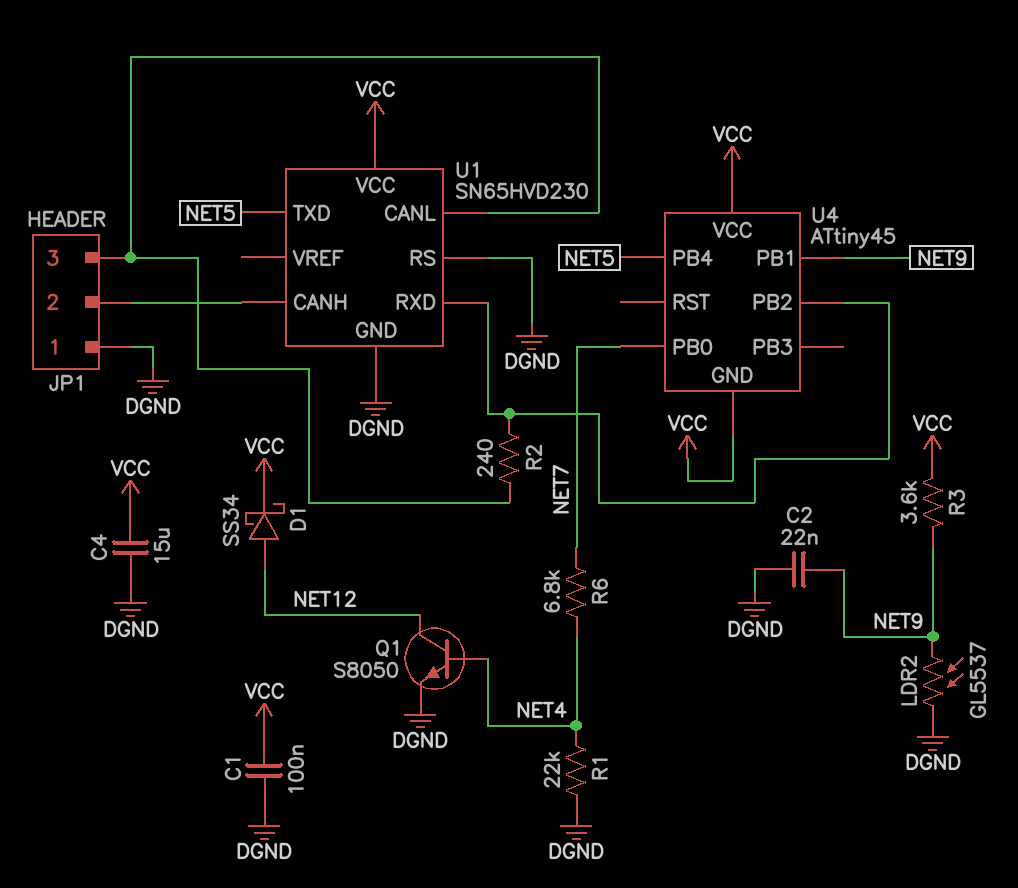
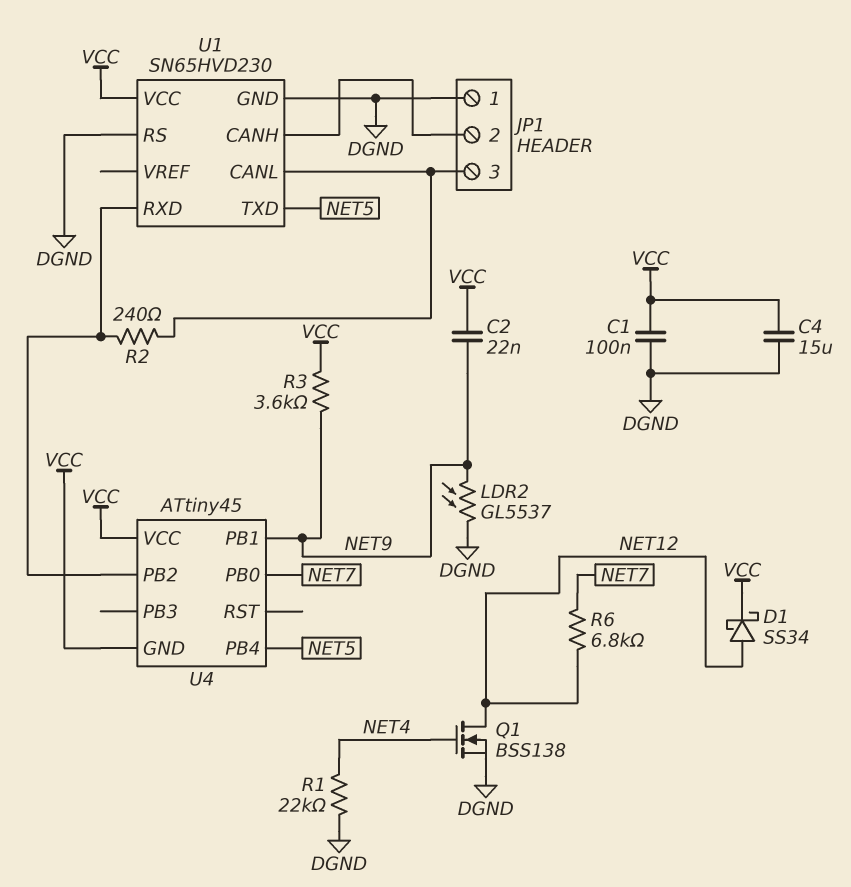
C2: 22nF (DGND, NET9) -> 22nF (NET9, VCC)
Q1: NPN S8050 (B NET4, C NET12, E DGND) -> NMOS BSS138 (G NET4, D NET12, S DGND)
R6: 6.8k (NET4, NET7) -> 6.8k (NET7, NET12)

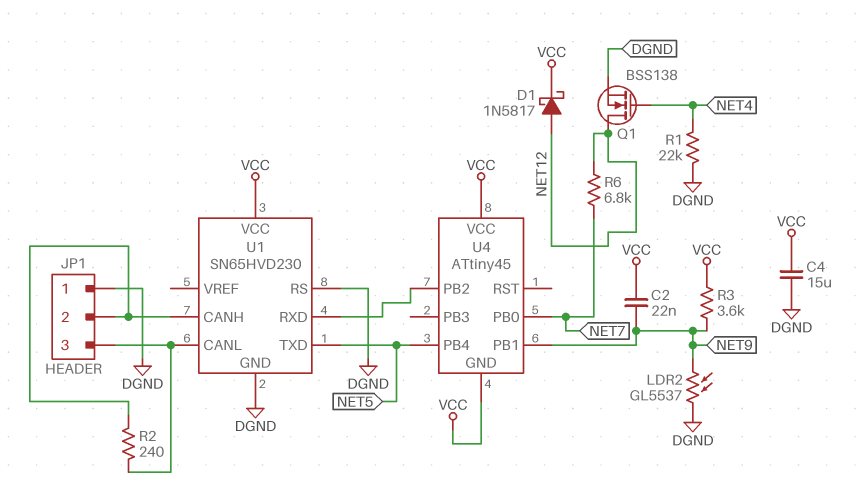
C1: 100nF (DGND, VCC) -> none
D1: schottky SS34 (A NET12, K VCC) -> schottky 1N5817 (A NET12, K VCC)
R2: 240 (JP1/3, U1/RXD) -> 240 (JP1/2, JP1/3)

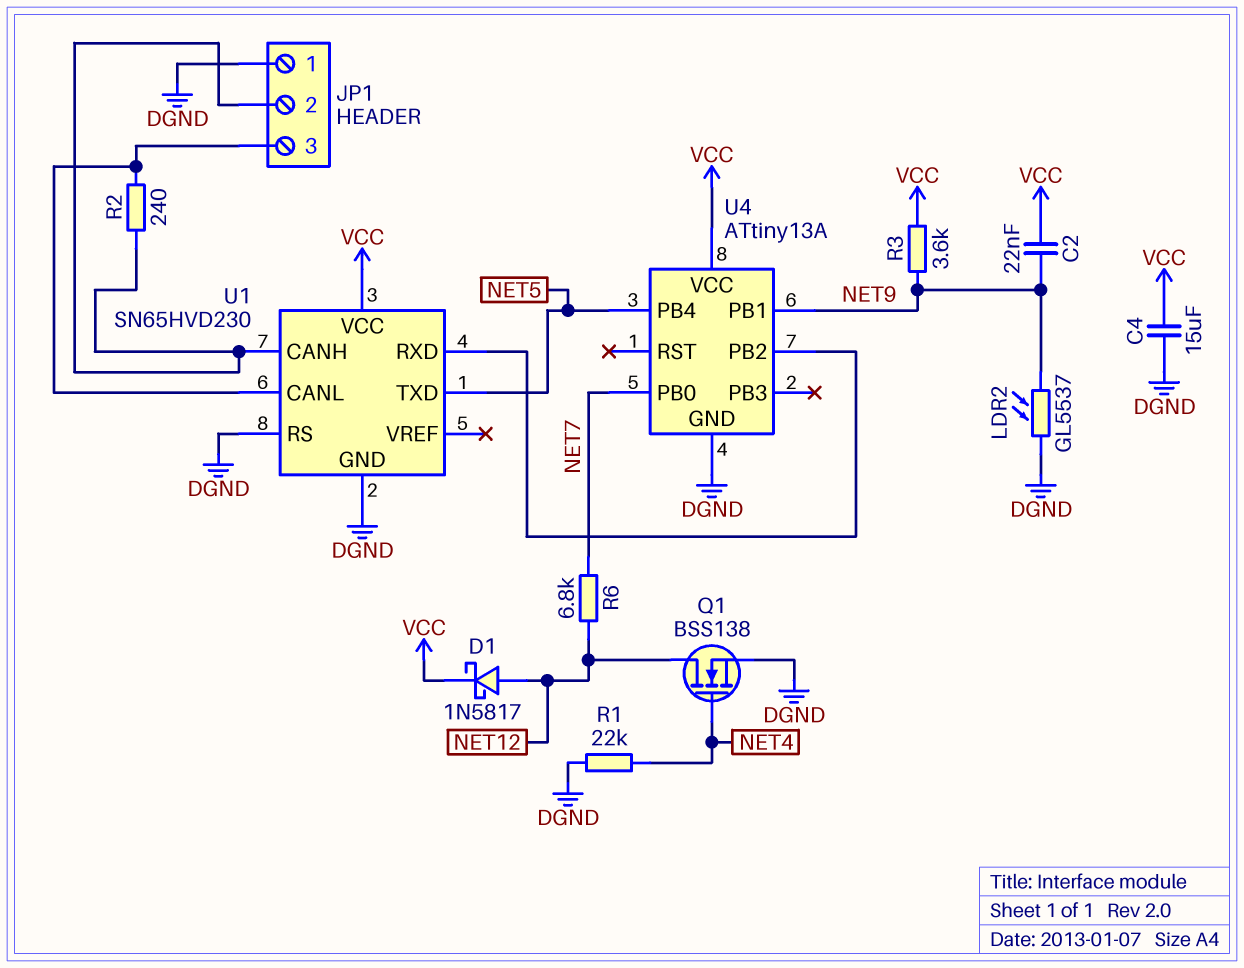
U4: ATtiny45 -> ATtiny13A
U4 pin GND: VCC -> DGND

